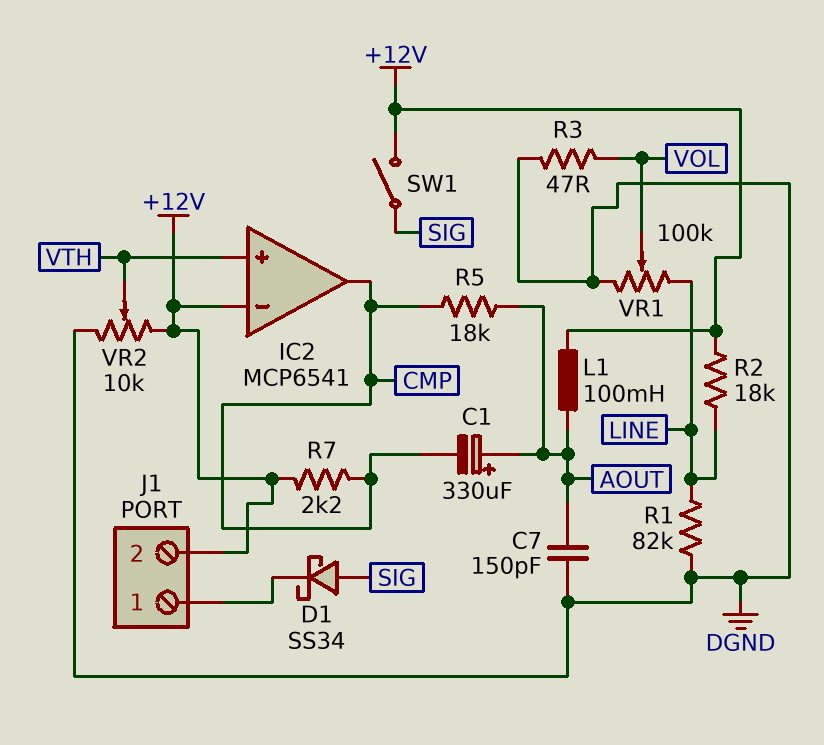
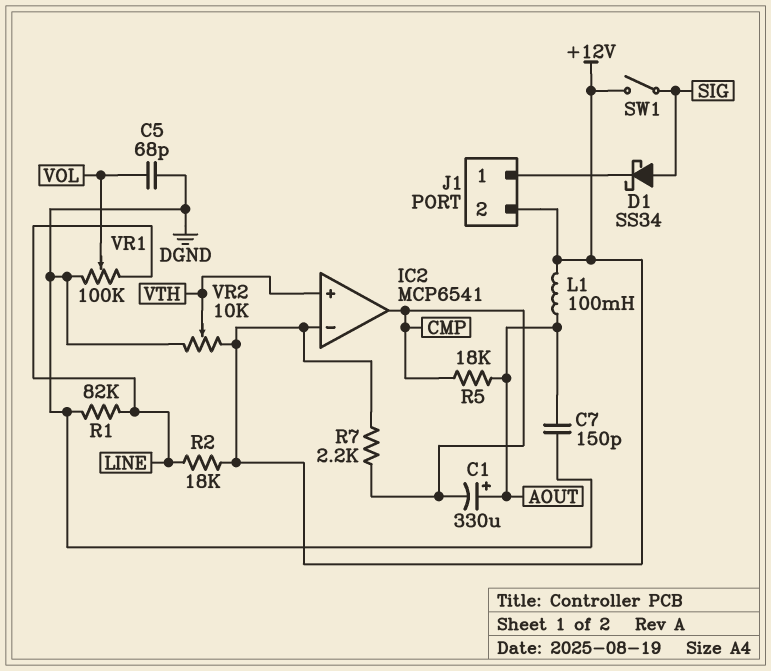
C5: none -> 68pF (DGND, VOL)
R3: 47 (DGND, VOL) -> none

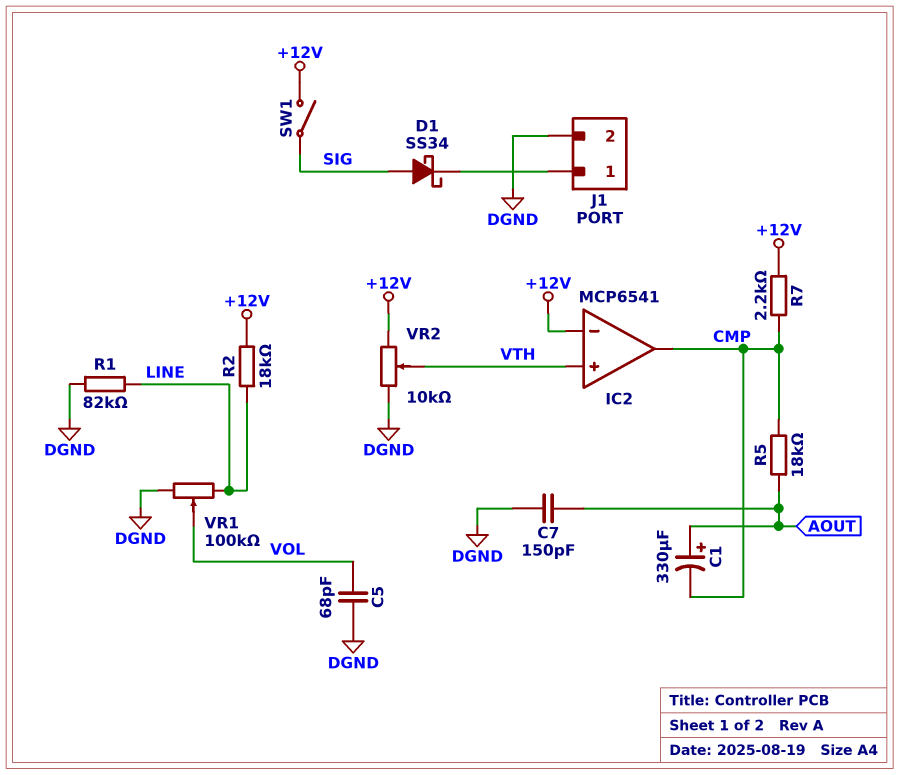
J1 pin 2: +12V -> DGND
L1: 100mH (+12V, AOUT) -> none

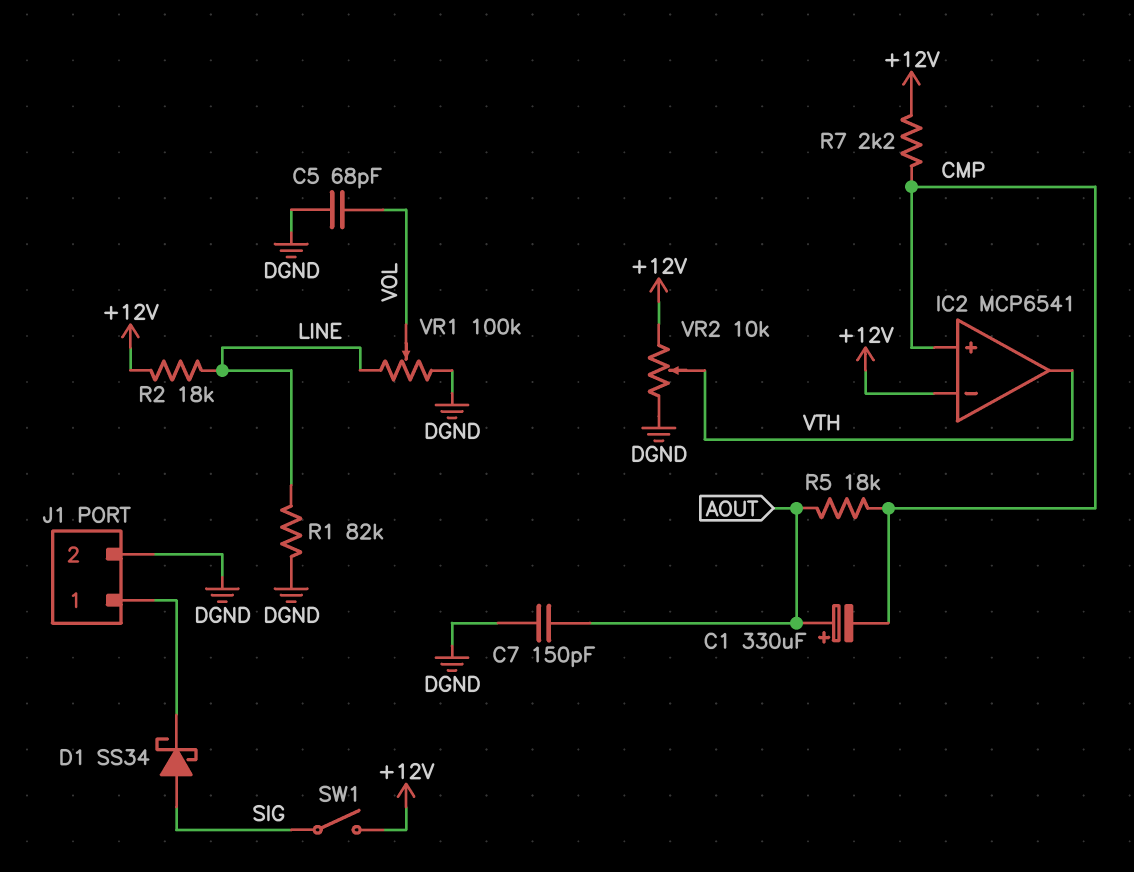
IC2 pin in+: VTH -> CMP
IC2 pin out: CMP -> VTH

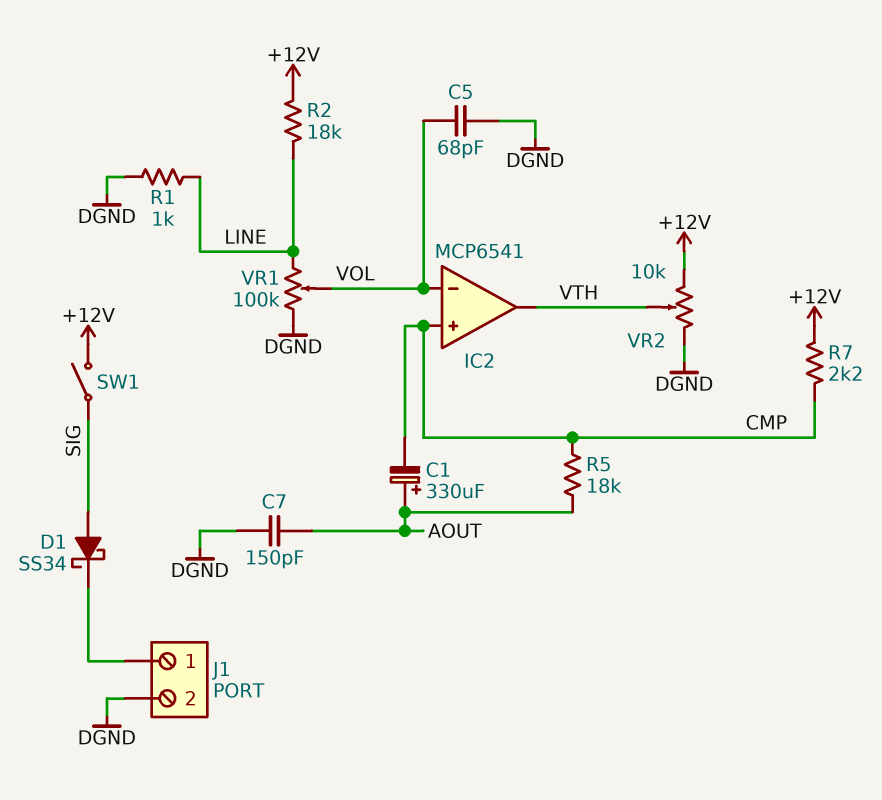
IC2 pin in-: +12V -> VOL
R1: 82k (DGND, LINE) -> 1k (DGND, LINE)

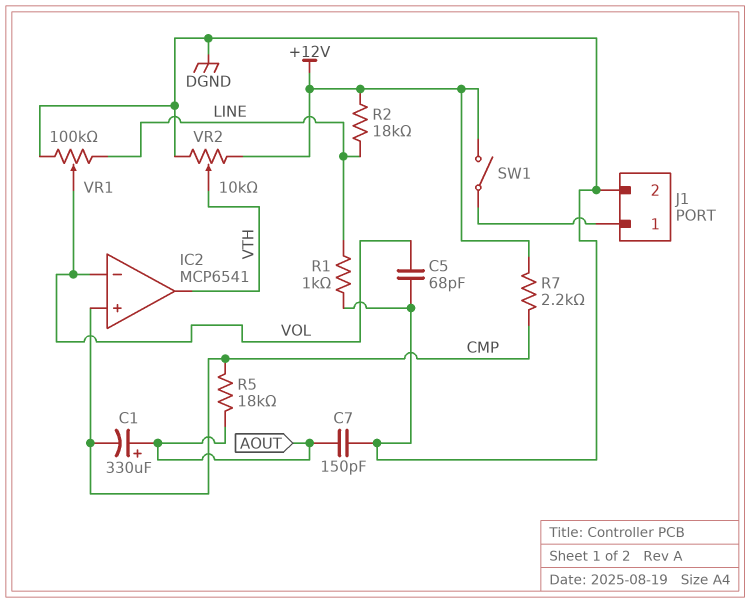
D1: schottky SS34 (A SIG, K J1/1) -> none
SW1: switch (+12V, SIG) -> switch (+12V, J1/1)

